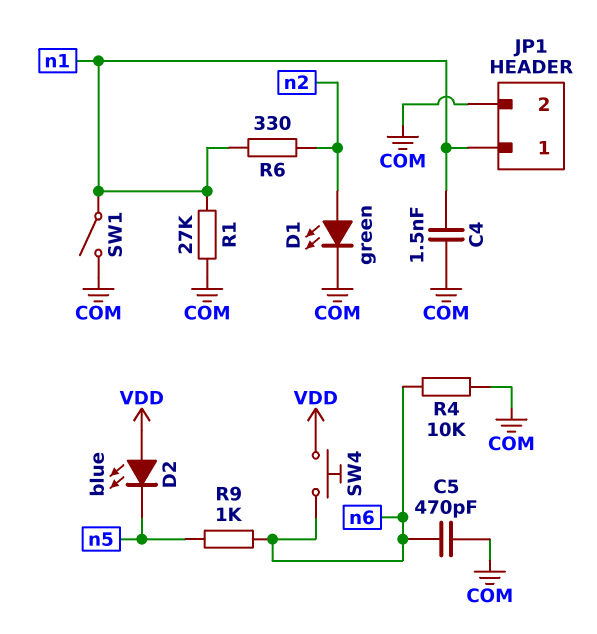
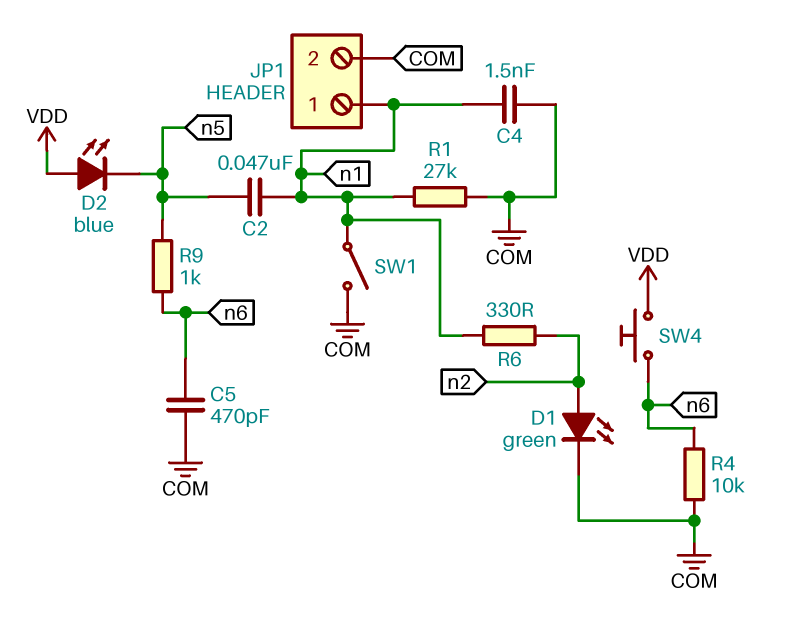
C2: none -> 47nF (n1, n5)

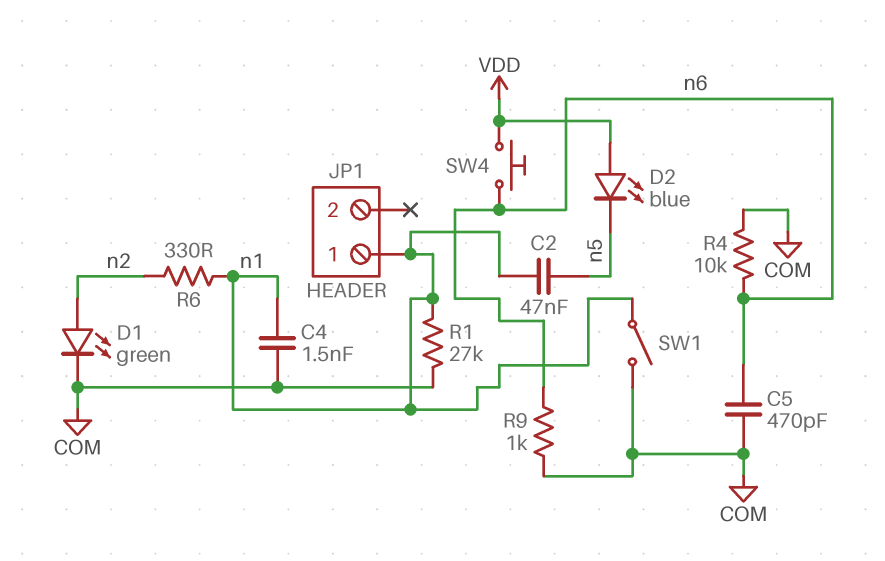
JP1 pin 2: COM -> none
R9: 1k (n5, n6) -> 1k (COM, n6)

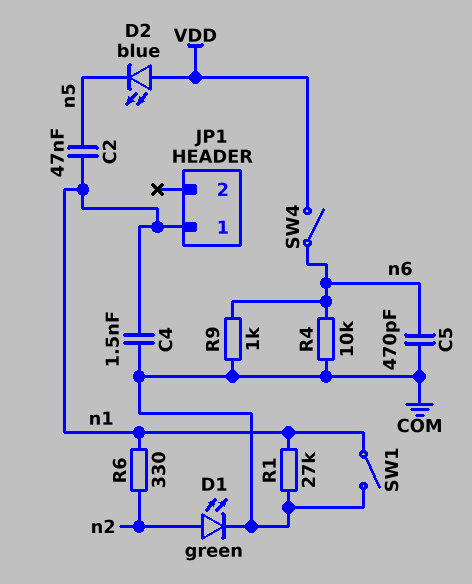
SW4: button (VDD, n6) -> switch (VDD, n6)

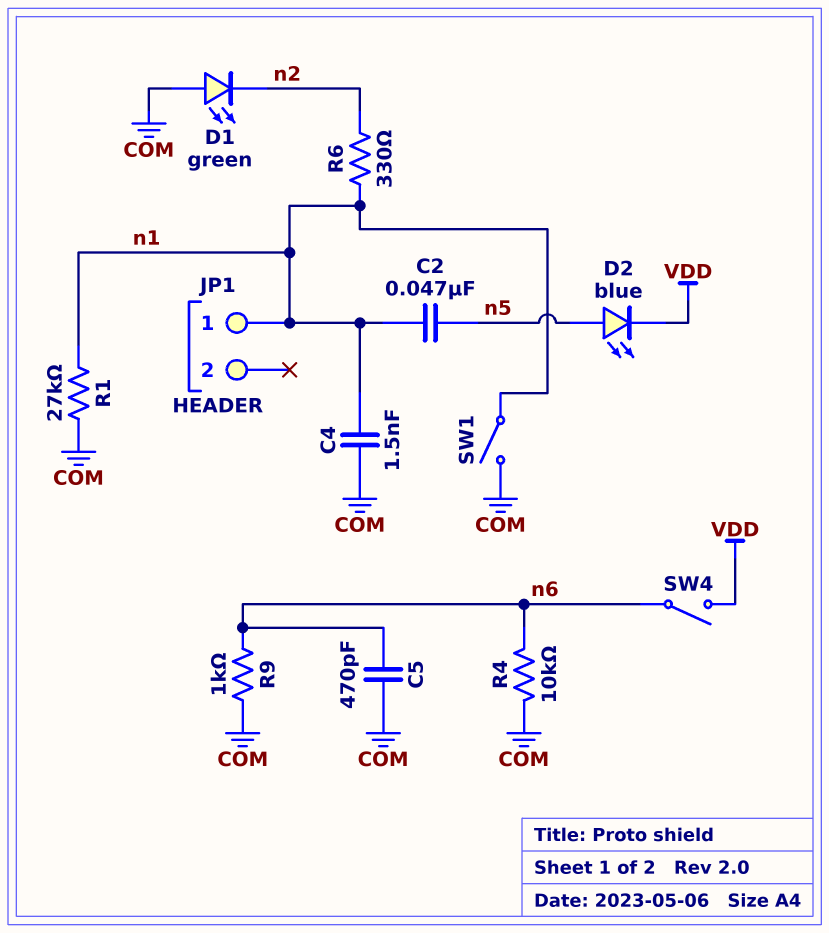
D1: LED green (A n2, K COM) -> LED green (A COM, K n2)
D2: LED blue (A VDD, K n5) -> LED blue (A n5, K VDD)

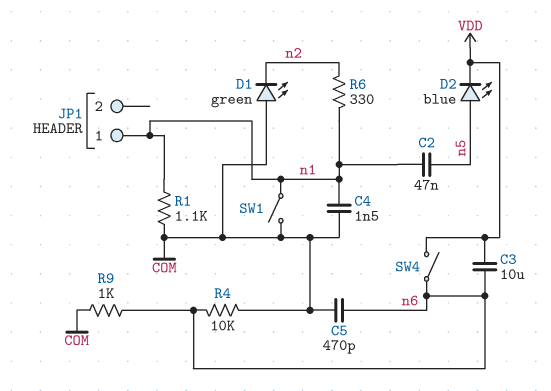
C3: none -> 10uF (VDD, n6)
R1: 27k (COM, n1) -> 1.1k (COM, n1)

